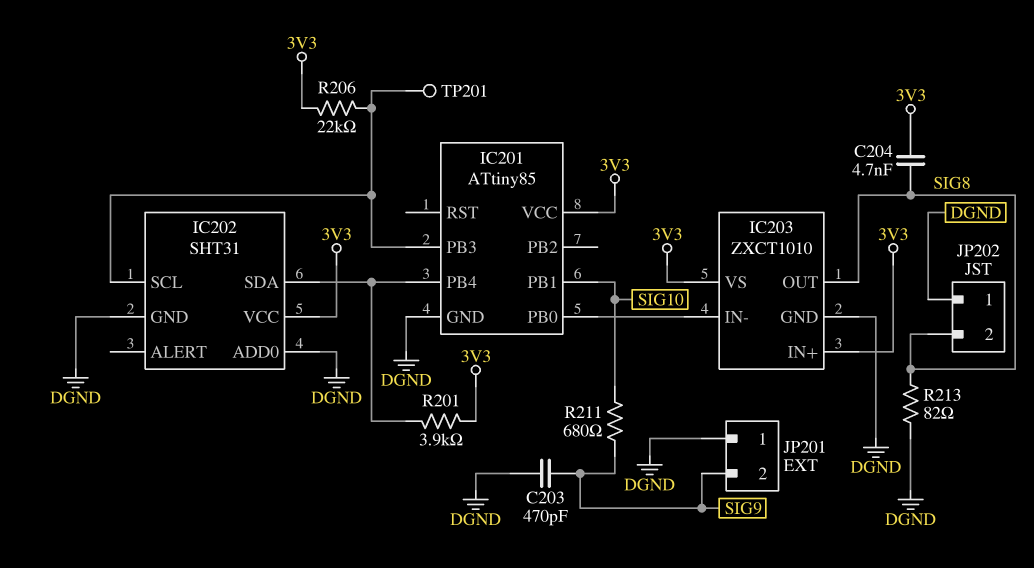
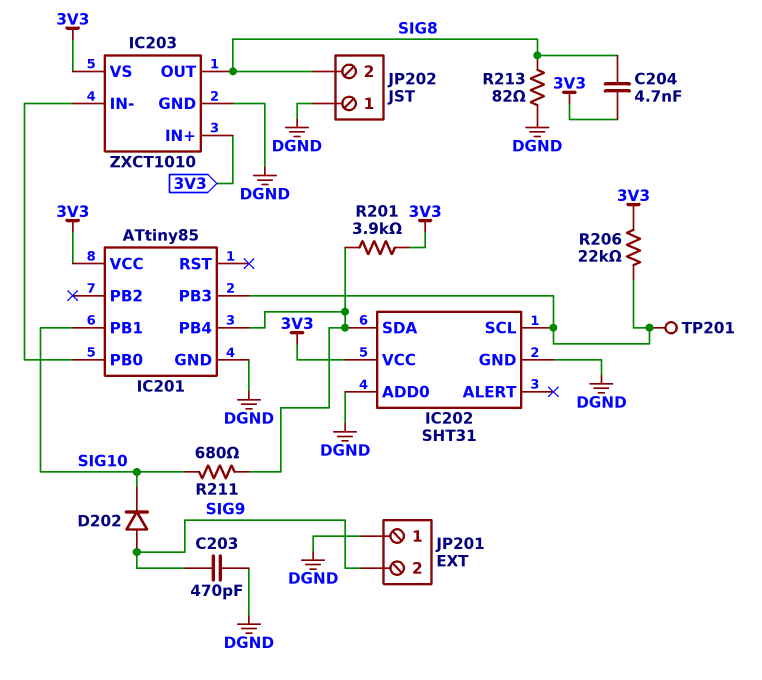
D202: none -> diode (A SIG9, K SIG10)
R211: 680 (SIG9, SIG10) -> 680 (IC201/PB4, SIG10)

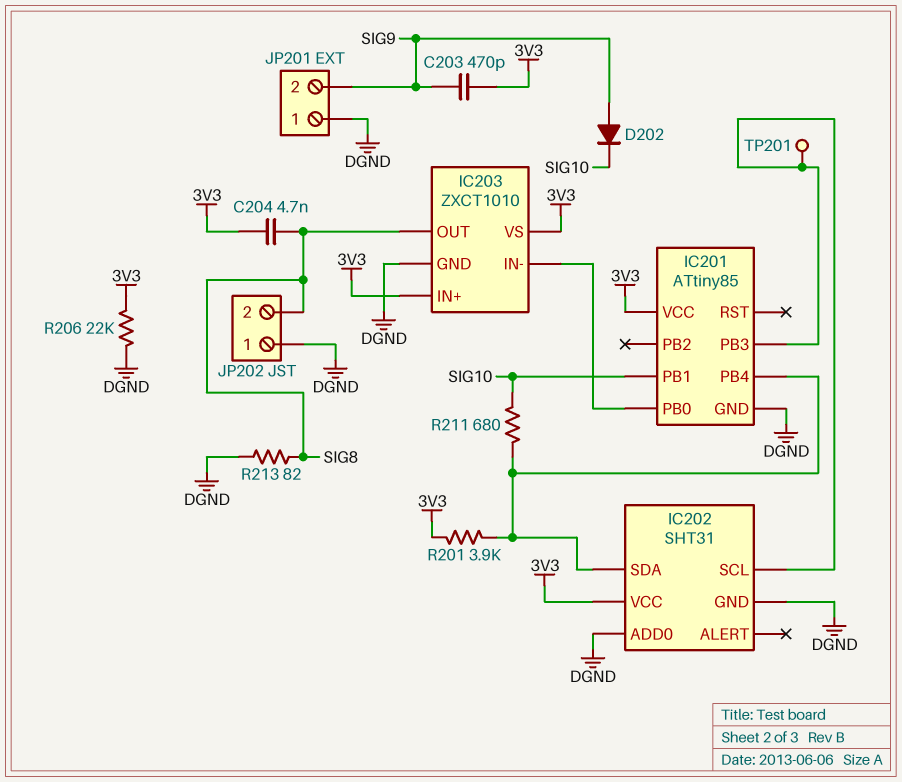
C203: 470pF (DGND, SIG9) -> 470pF (3V3, SIG9)
R206: 22k (3V3, IC201/PB3) -> 22k (3V3, DGND)

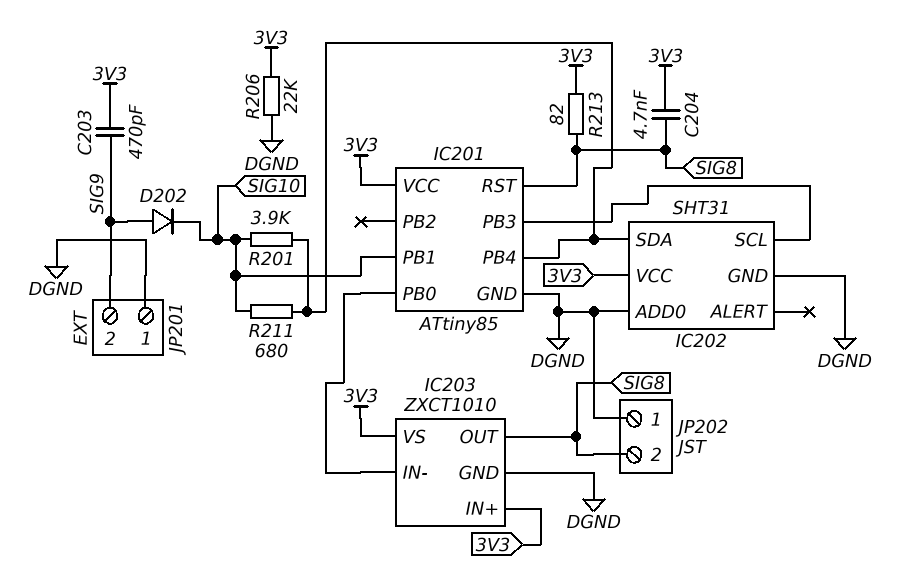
IC201 pin RST: none -> SIG8
R201: 3.9k (3V3, IC201/PB4) -> 3.9k (IC201/PB4, SIG10)
R213: 82 (DGND, SIG8) -> 82 (3V3, SIG8)
TP201: test point (IC201/PB3) -> none

